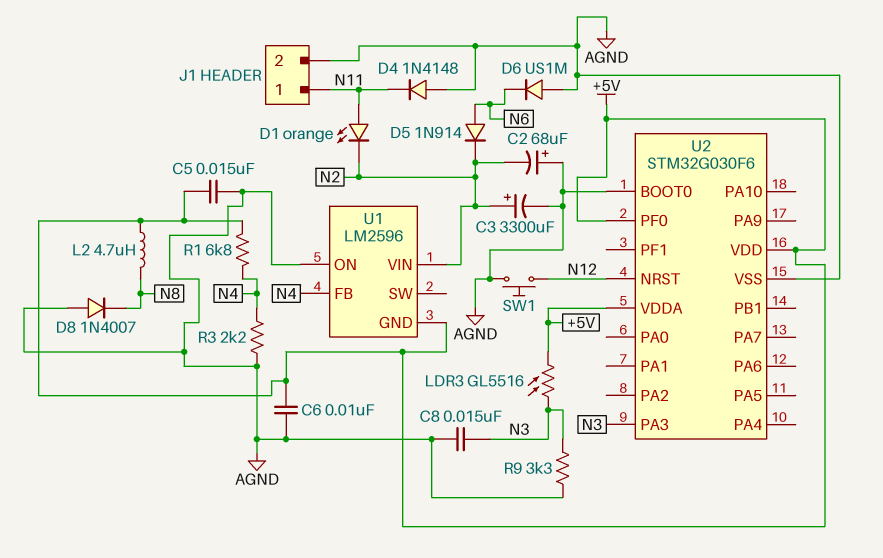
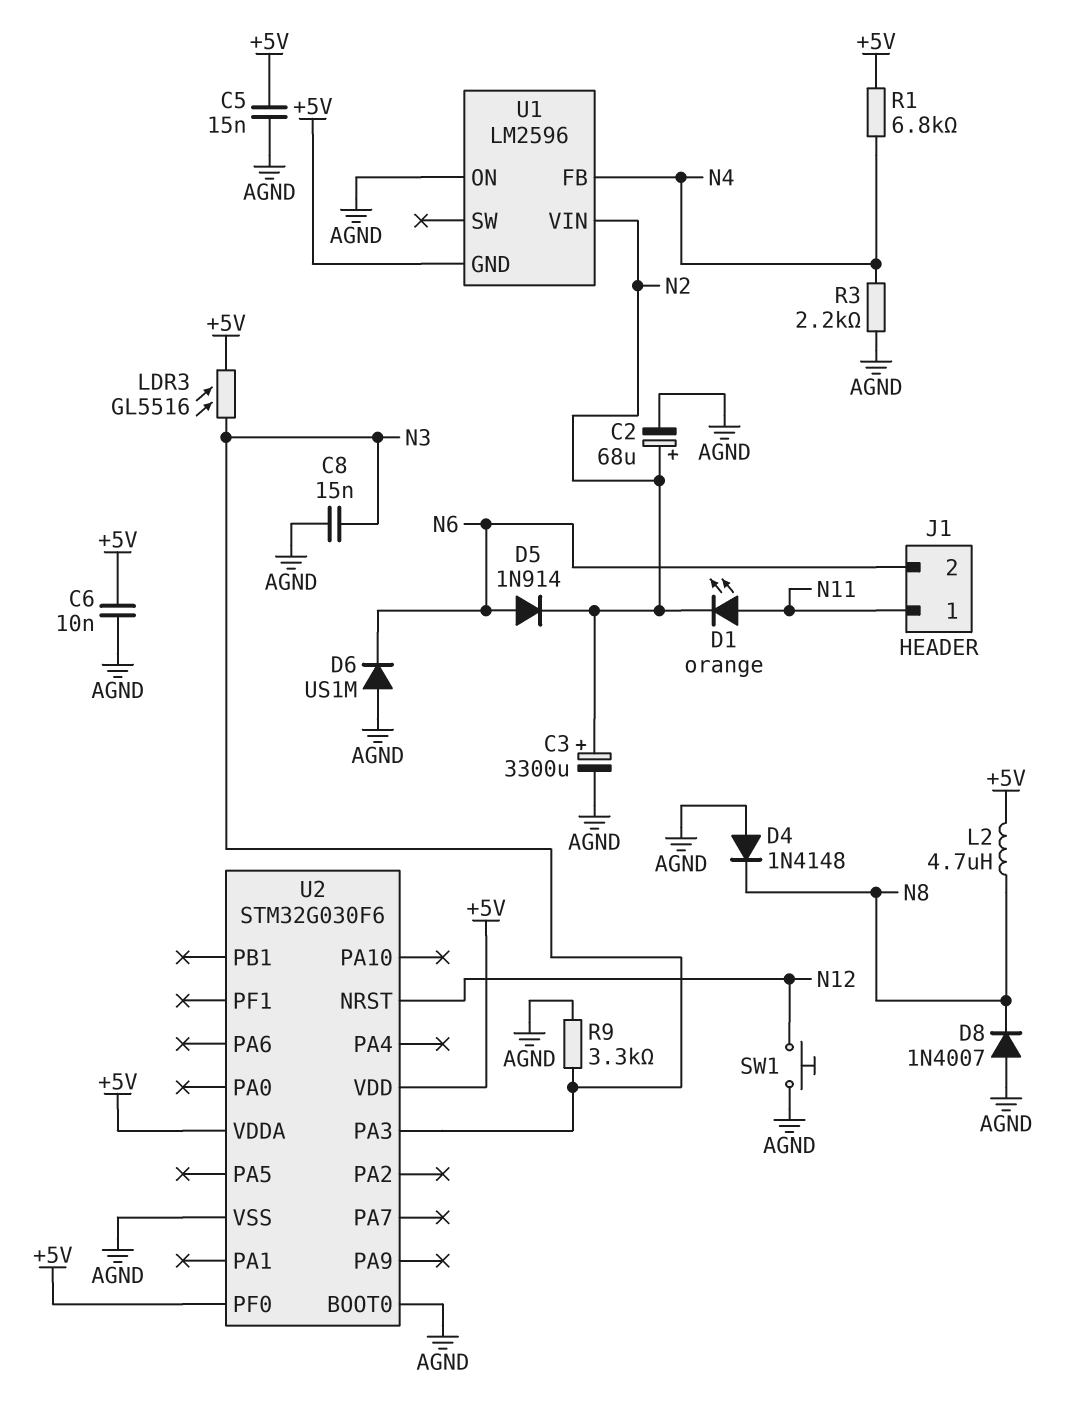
C2: 68uF (plus AGND, minus N2) -> 68uF (plus N2, minus AGND)
D4: diode 1N4148 (A AGND, K N11) -> diode 1N4148 (A AGND, K N8)
J1 pin 2: AGND -> N6

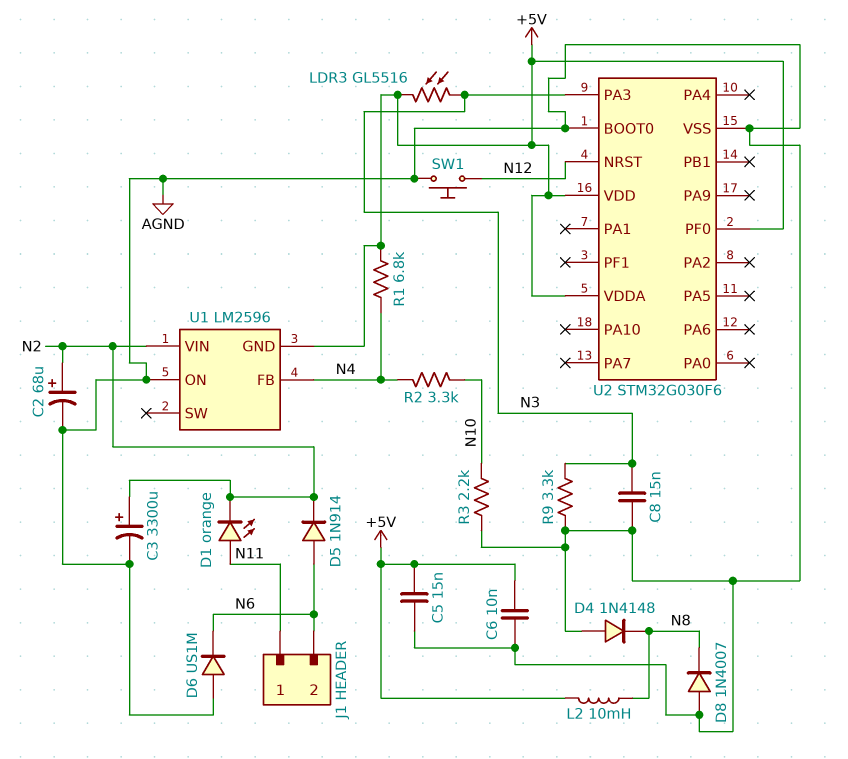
L2: 4.7uH (+5V, N8) -> 10mH (+5V, N8)
R2: none -> 3.3k (N4, N10)
R3: 2.2k (AGND, N4) -> 2.2k (AGND, N10)

